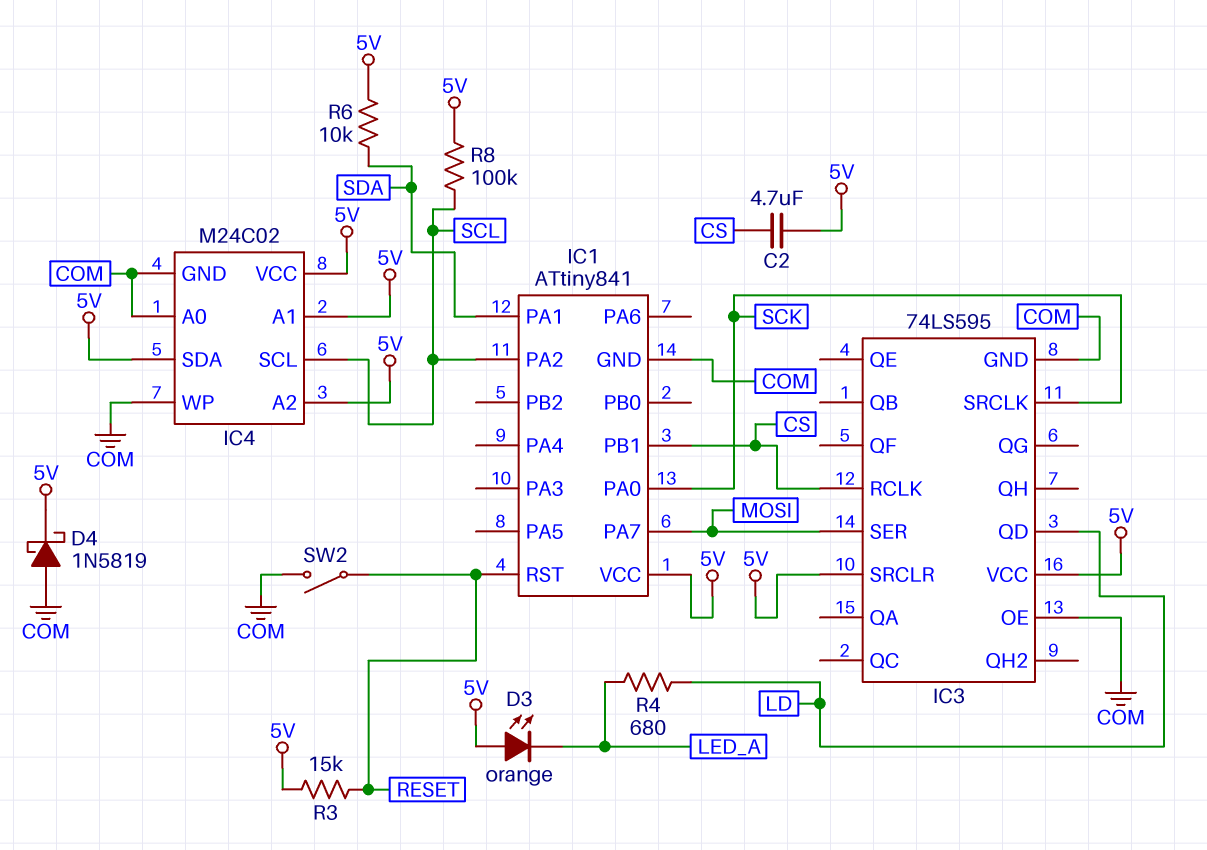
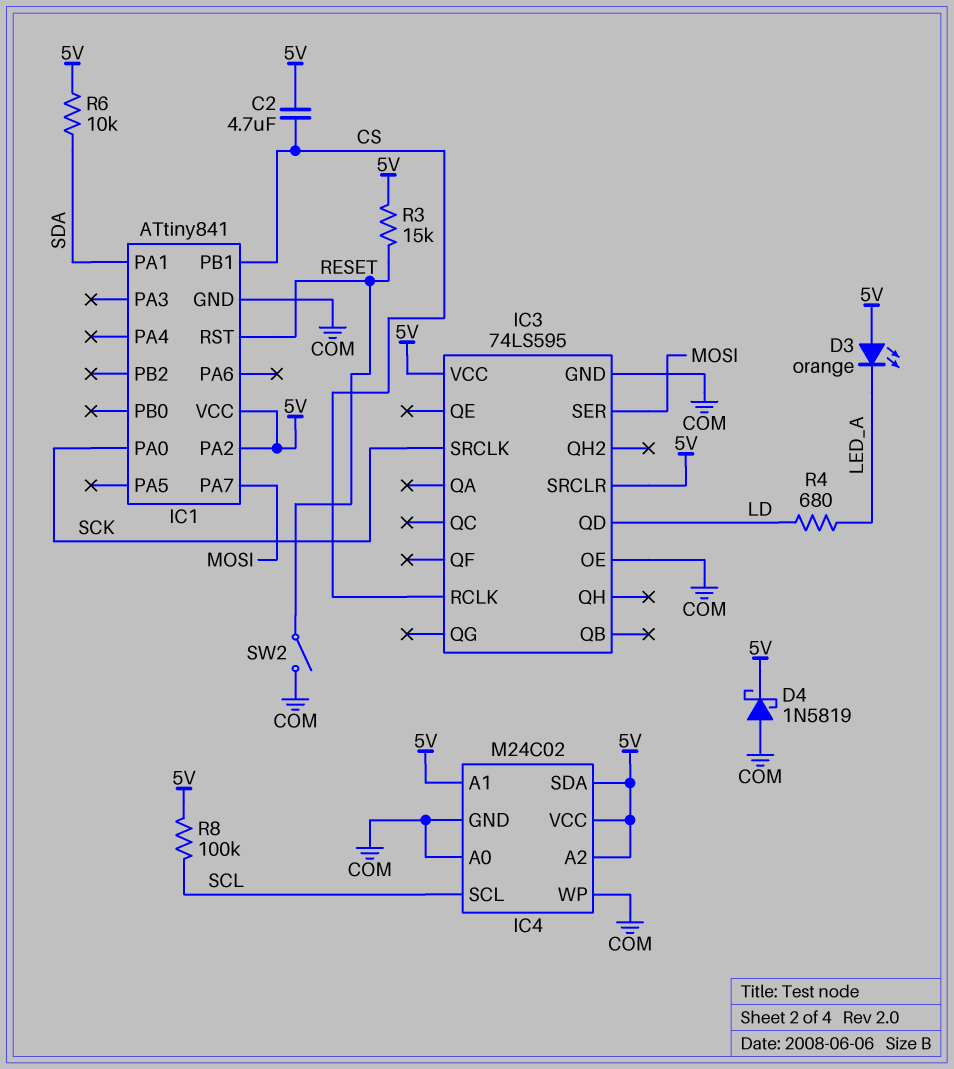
IC1 pin PA2: SCL -> 5V

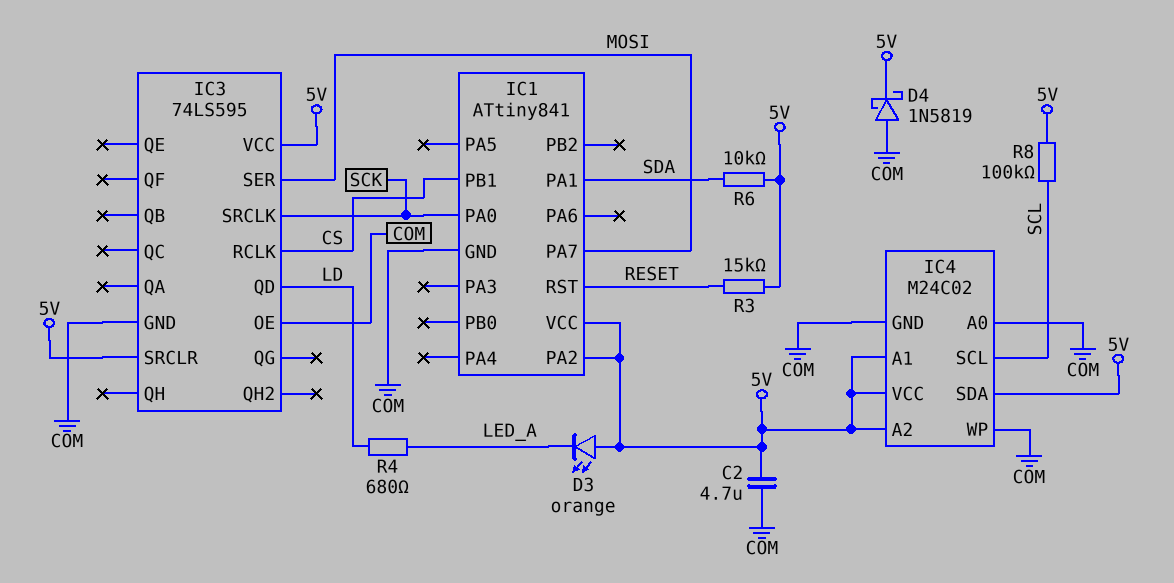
C2: 4.7uF (5V, CS) -> 4.7uF (5V, COM)
SW2: switch (COM, RESET) -> none

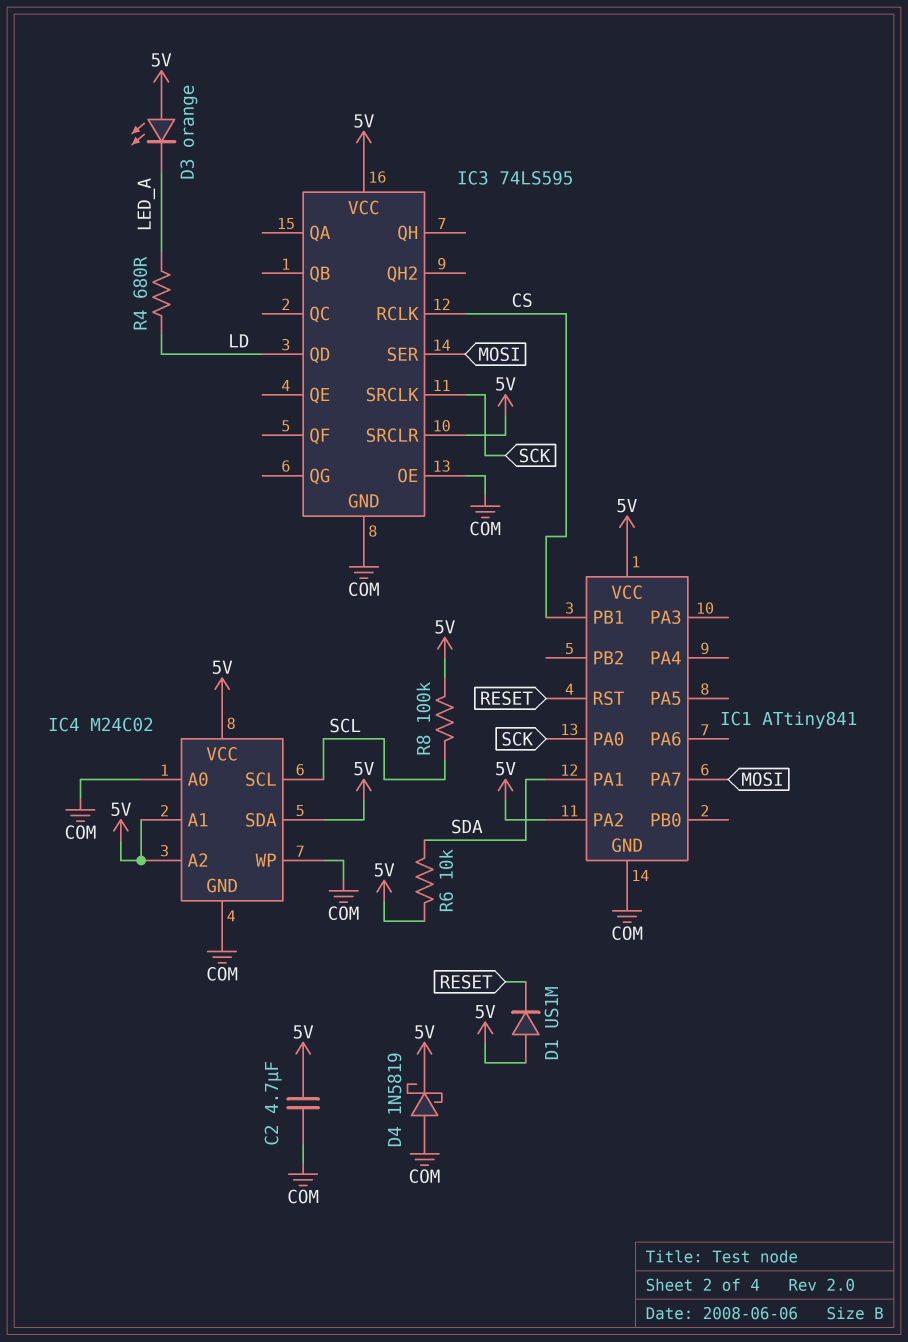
D1: none -> diode US1M (A 5V, K RESET)
R3: 15k (5V, RESET) -> none

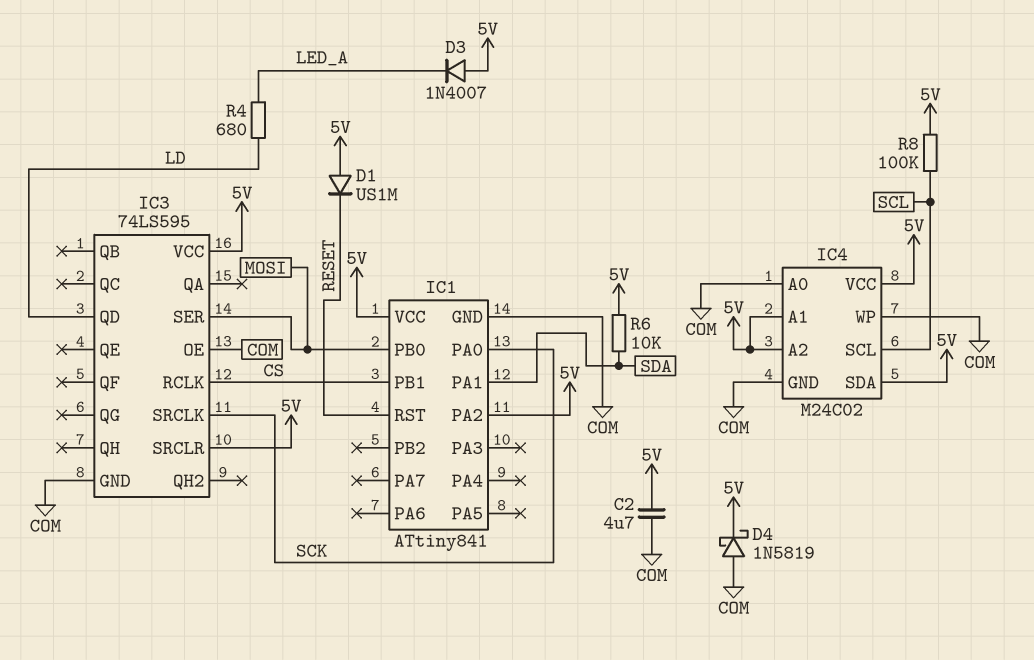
D3: LED orange (A 5V, K LED_A) -> diode 1N4007 (A 5V, K LED_A)
IC1 pin PA7: MOSI -> none
IC1 pin PB0: none -> MOSI

